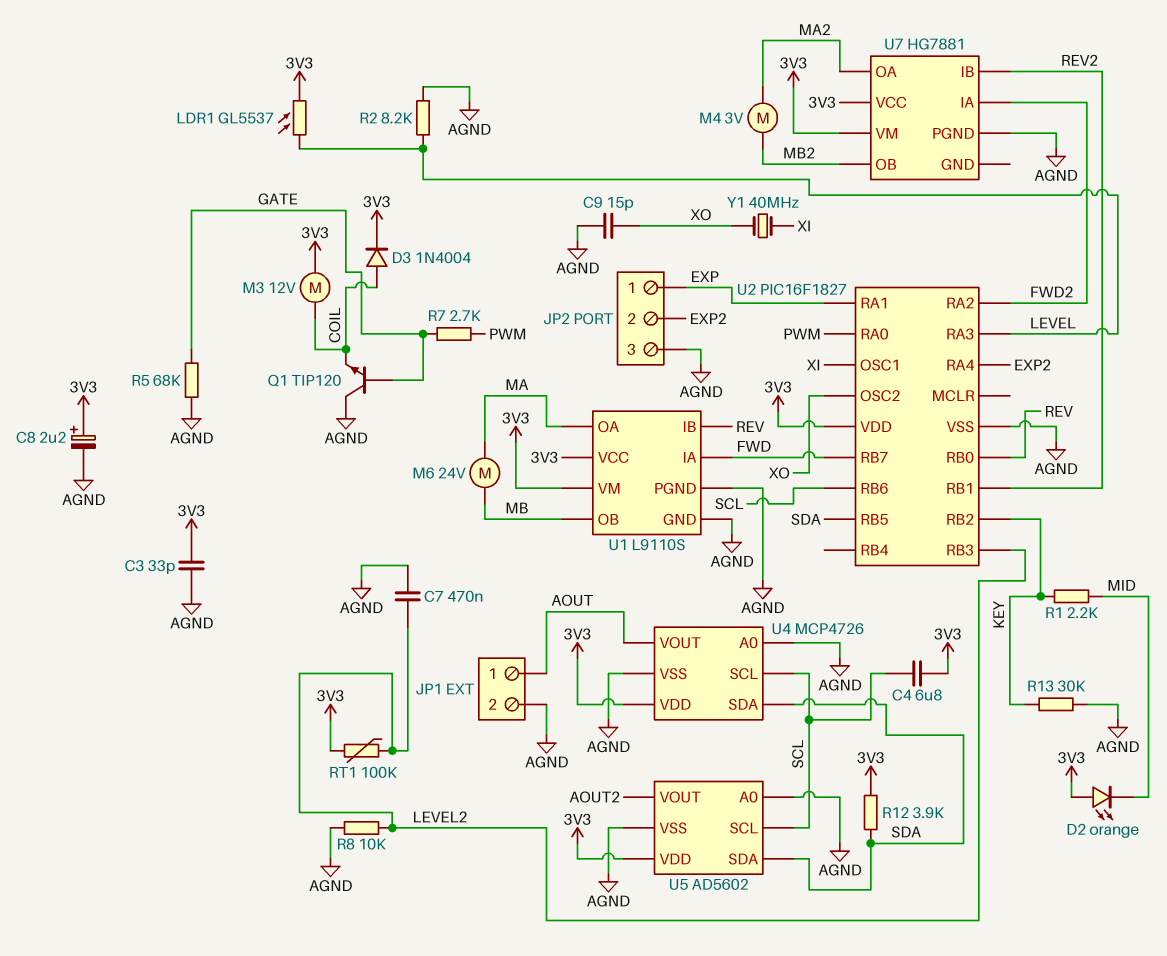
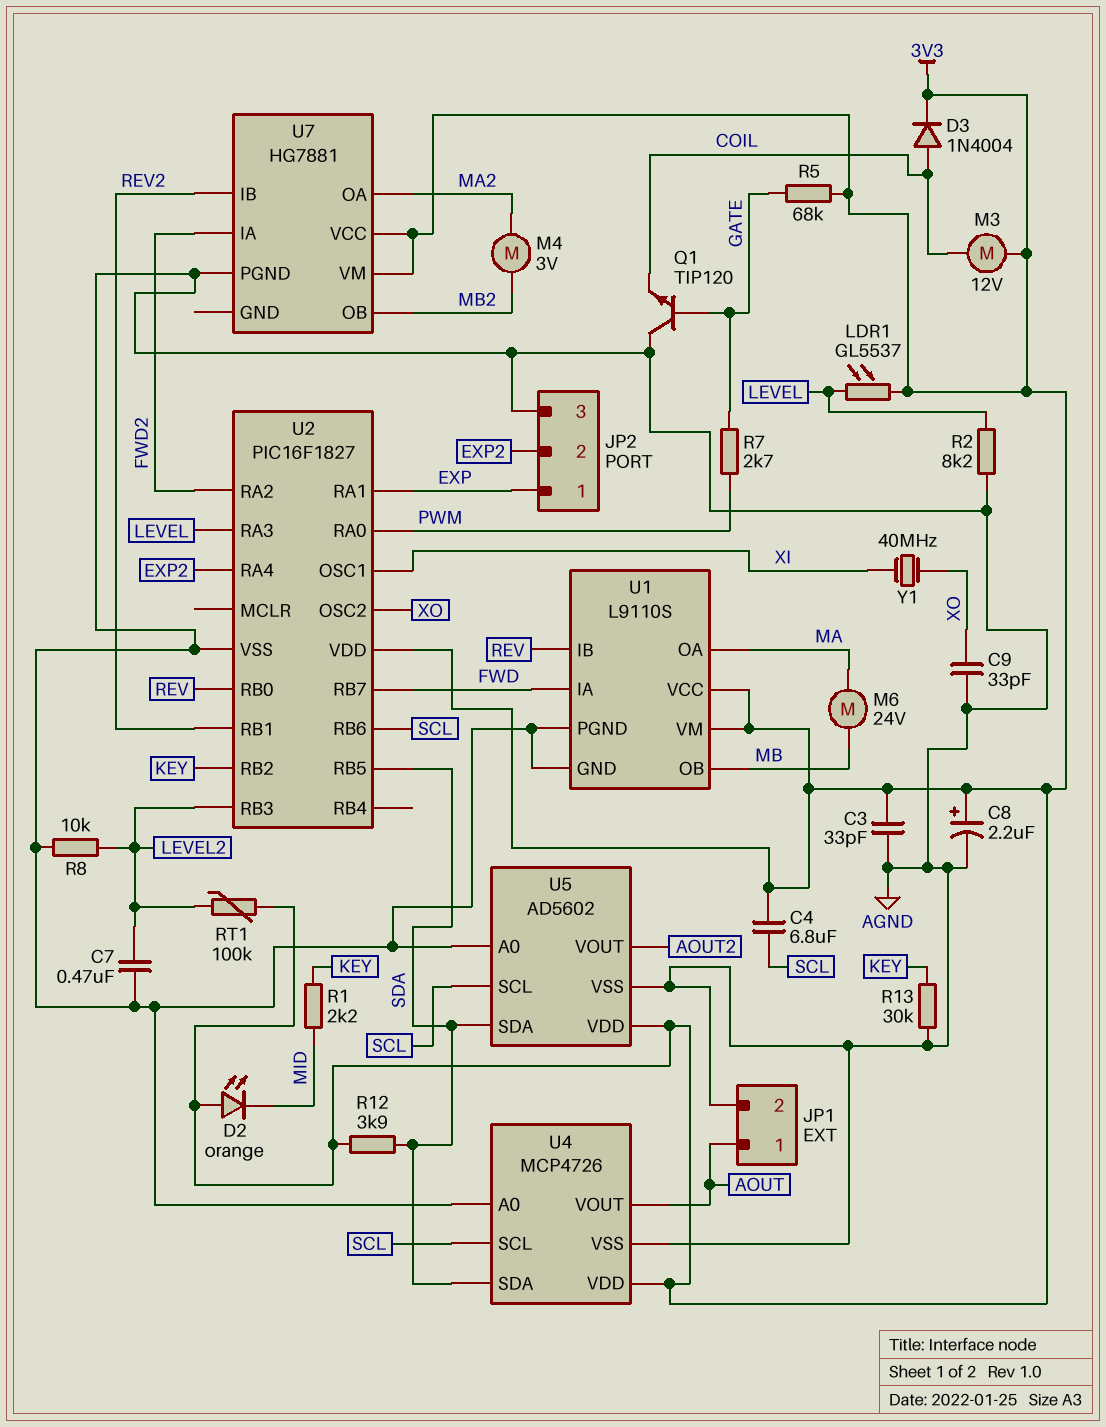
C9: 15pF (AGND, XO) -> 33pF (AGND, XO)
R5: 68k (AGND, GATE) -> 68k (3V3, GATE)

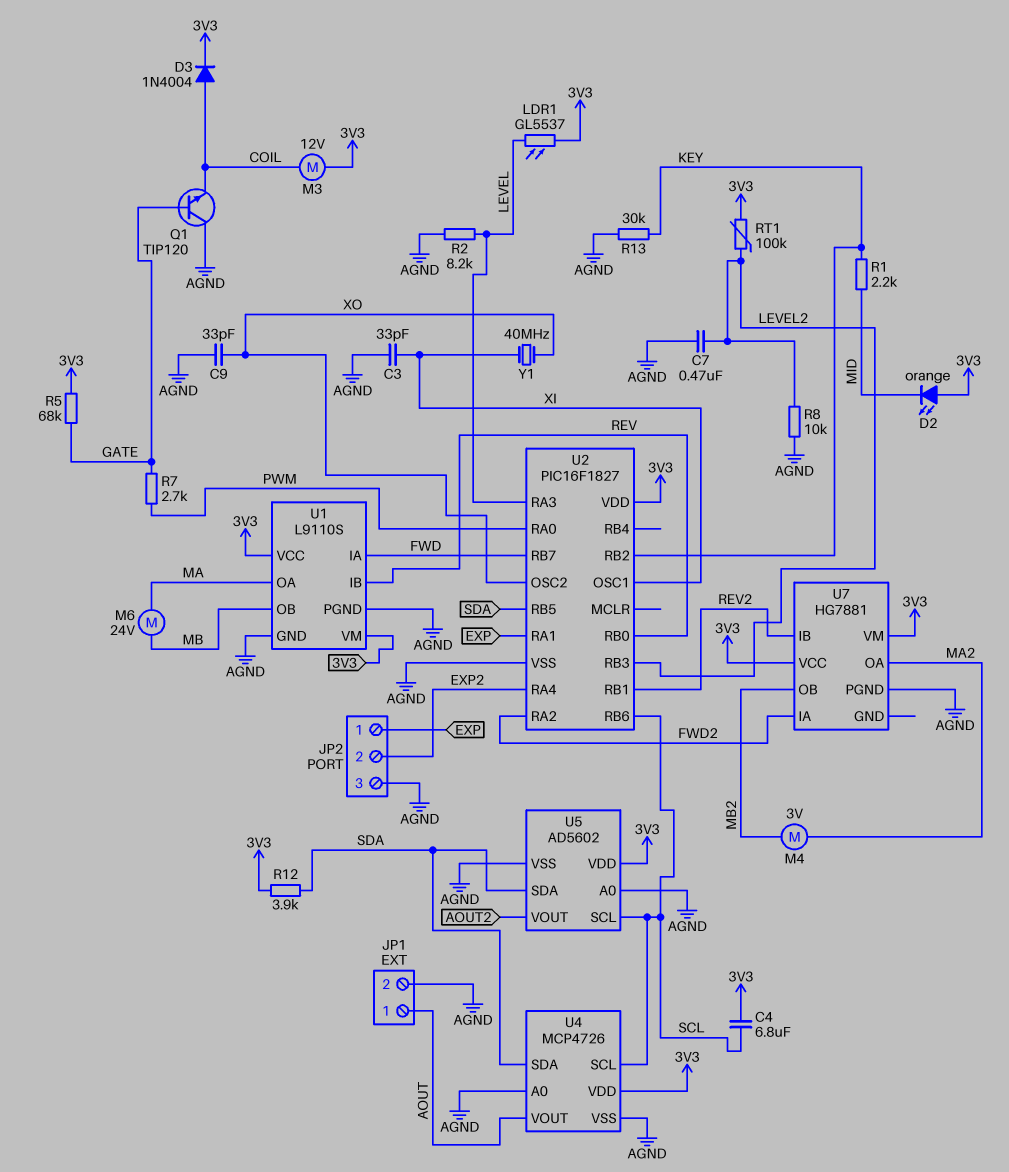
C3: 33pF (3V3, AGND) -> 33pF (AGND, XI)
C8: 2.2uF (plus 3V3, minus AGND) -> none

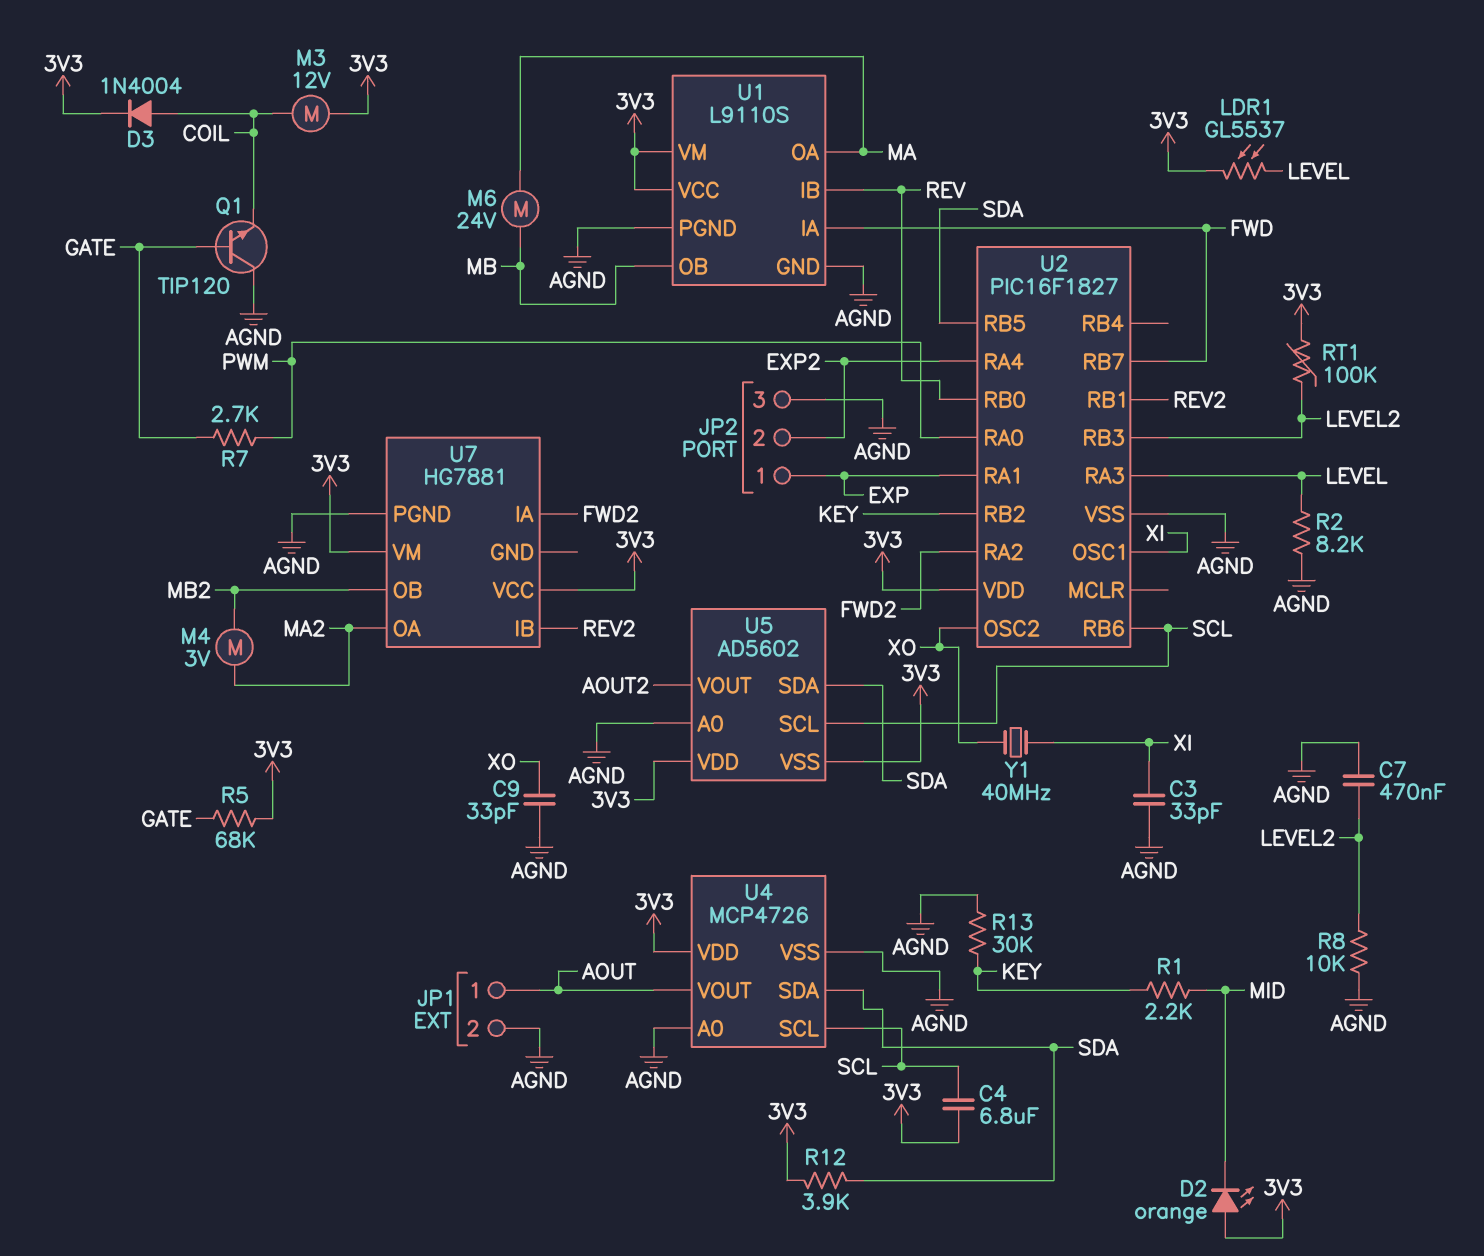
U5 pin VSS: AGND -> 3V3

